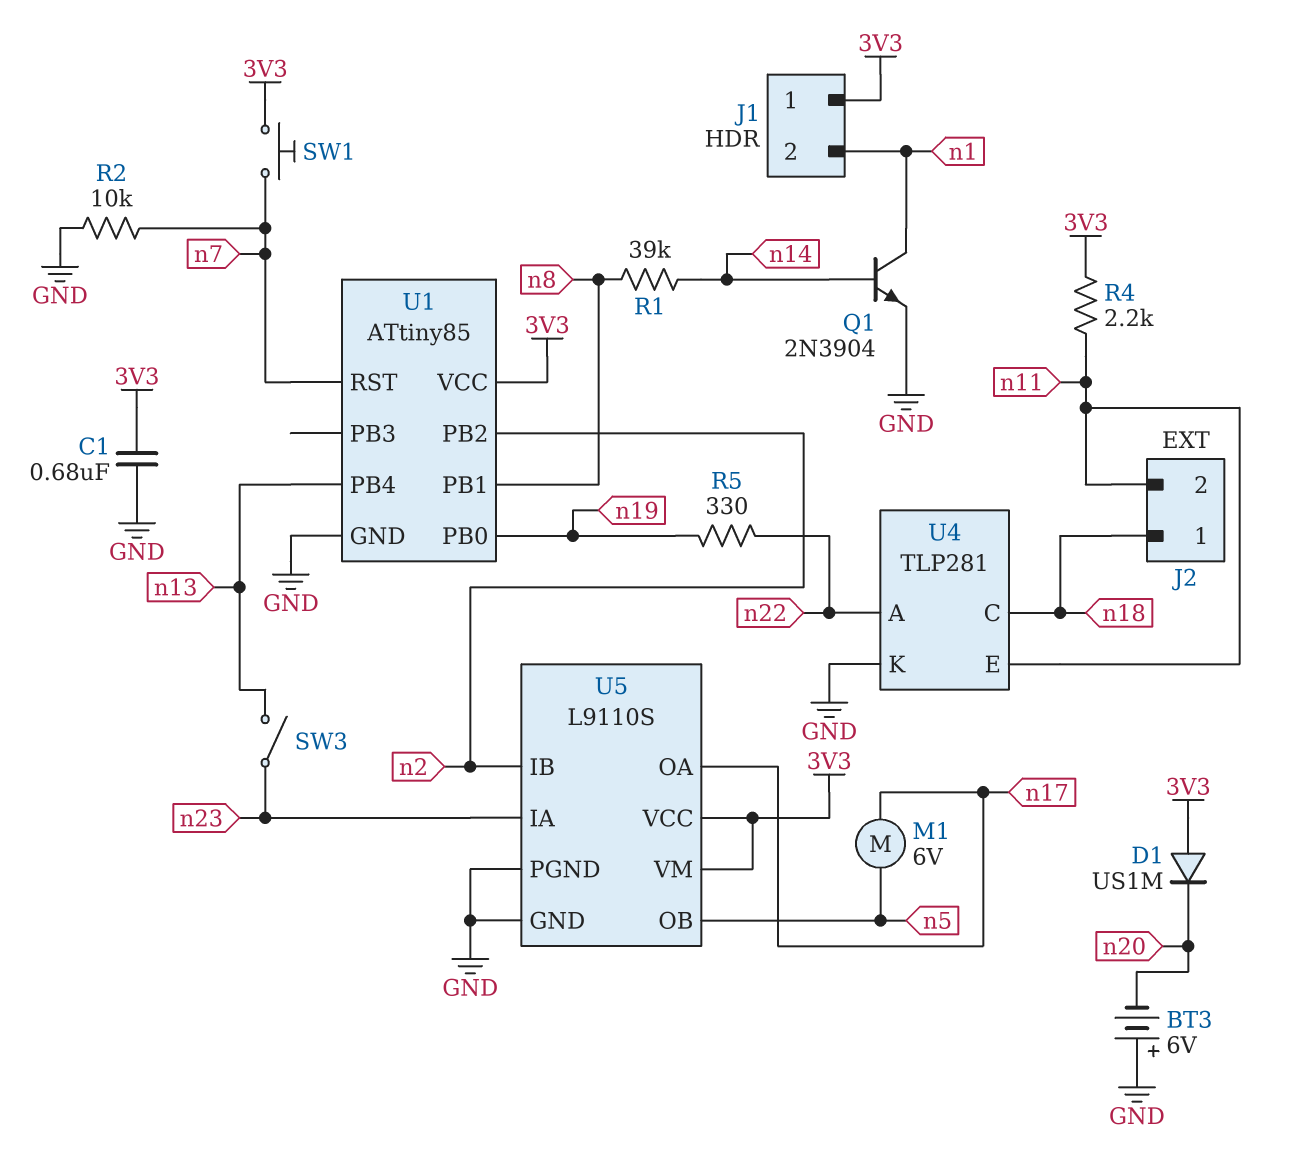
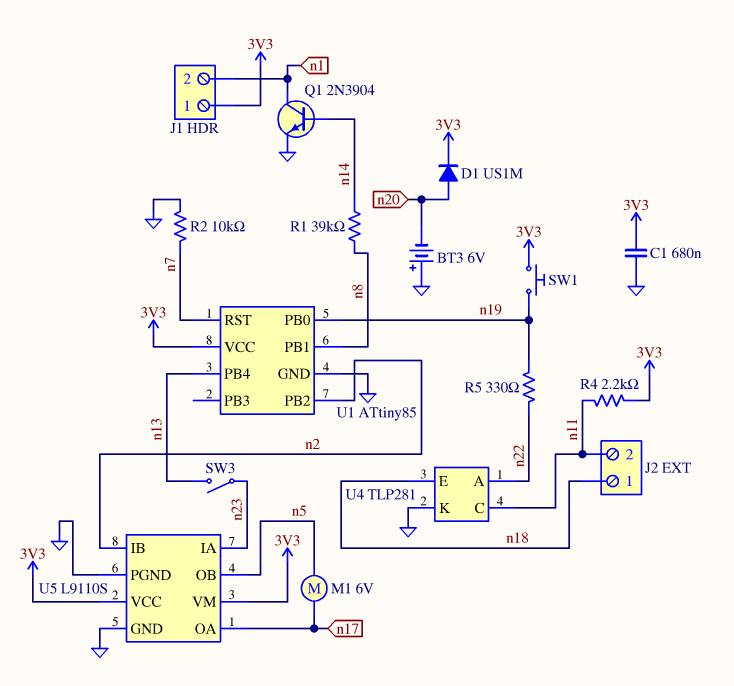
D1: diode US1M (A 3V3, K n20) -> diode US1M (A n20, K 3V3)
SW1: button (3V3, n7) -> button (3V3, n19)
U4 pin C: n18 -> n11
U4 pin E: n11 -> n18

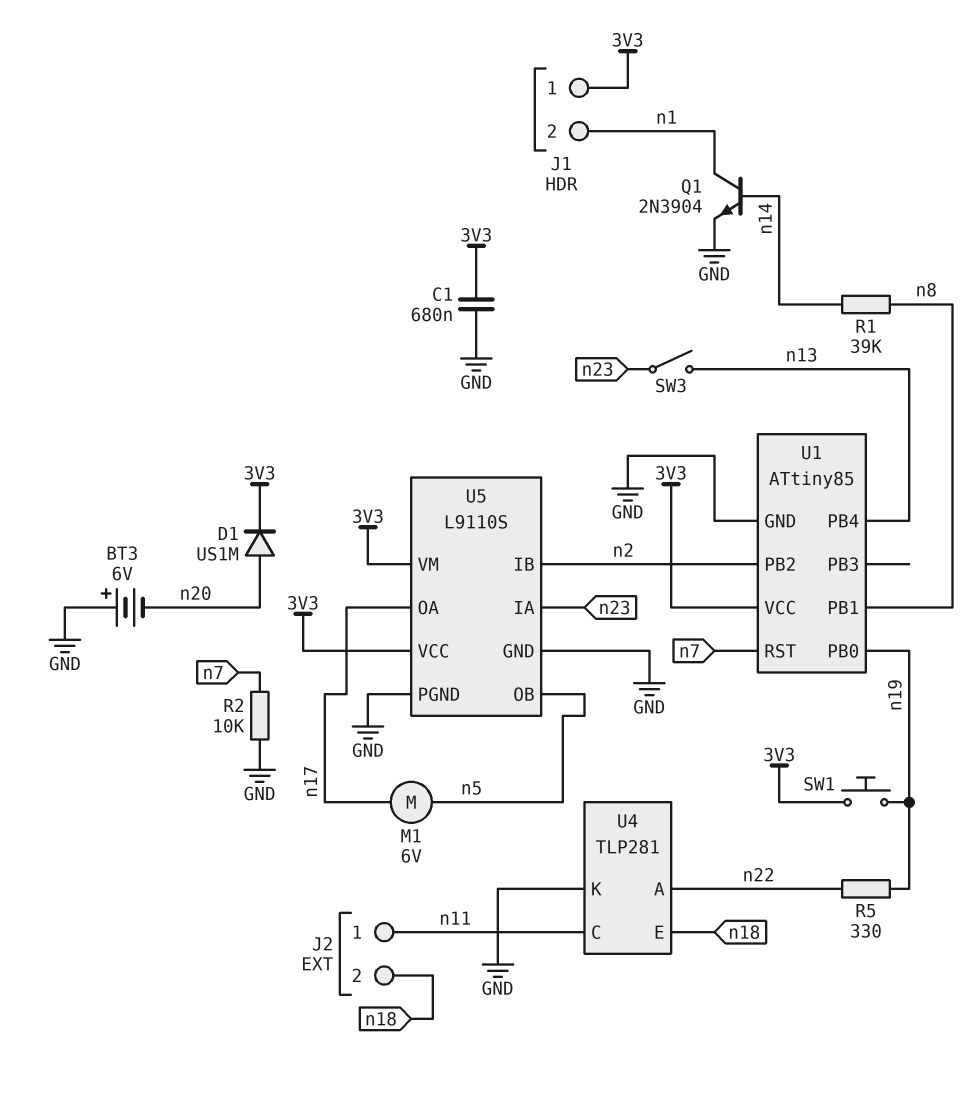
J2 pin 1: n18 -> n11
J2 pin 2: n11 -> n18
R4: 2.2k (3V3, n11) -> none

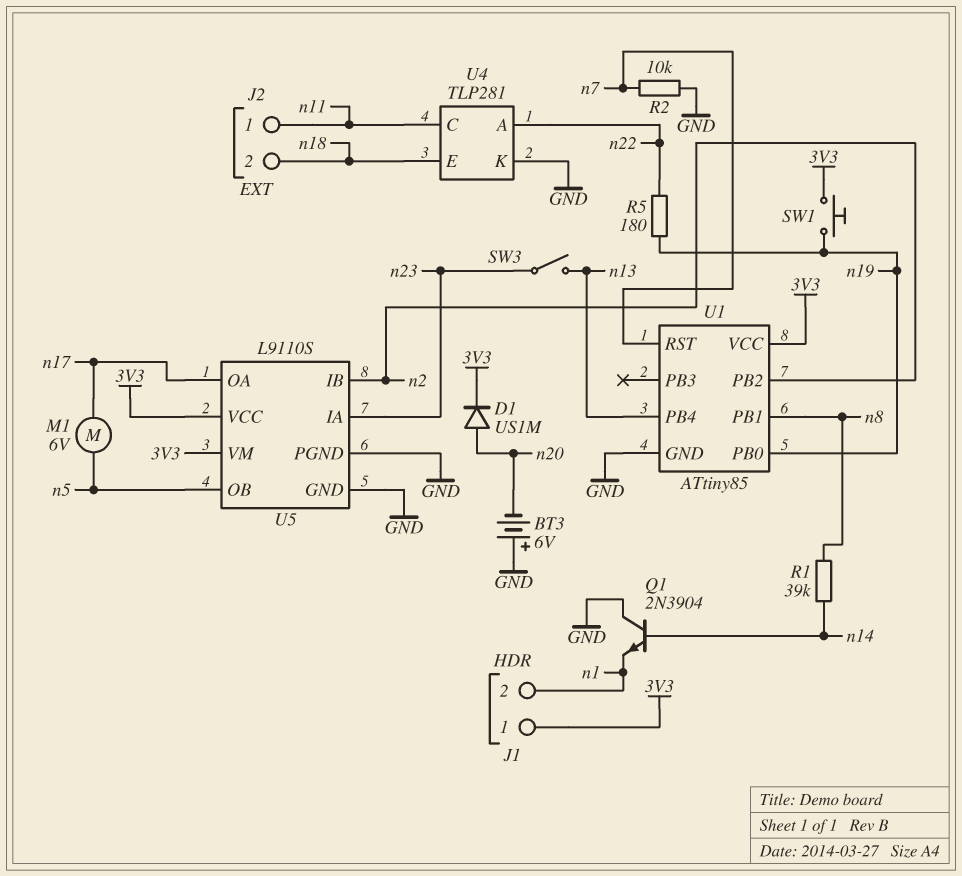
C1: 680nF (3V3, GND) -> none
Q1: NPN 2N3904 (B n14, C n1, E GND) -> NPN 2N3904 (B n14, C GND, E n1)
R5: 330 (n19, n22) -> 180 (n19, n22)

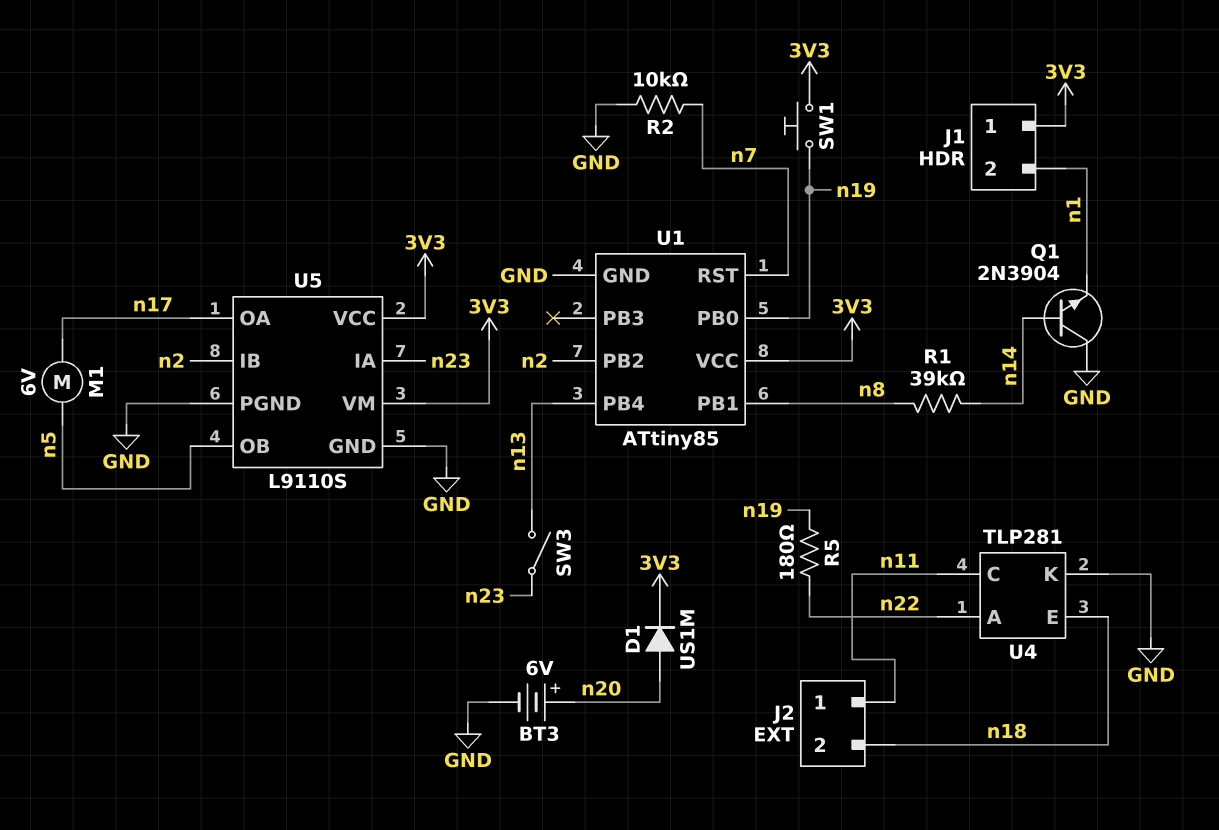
BT3: 6V (plus GND, minus n20) -> 6V (plus n20, minus GND)

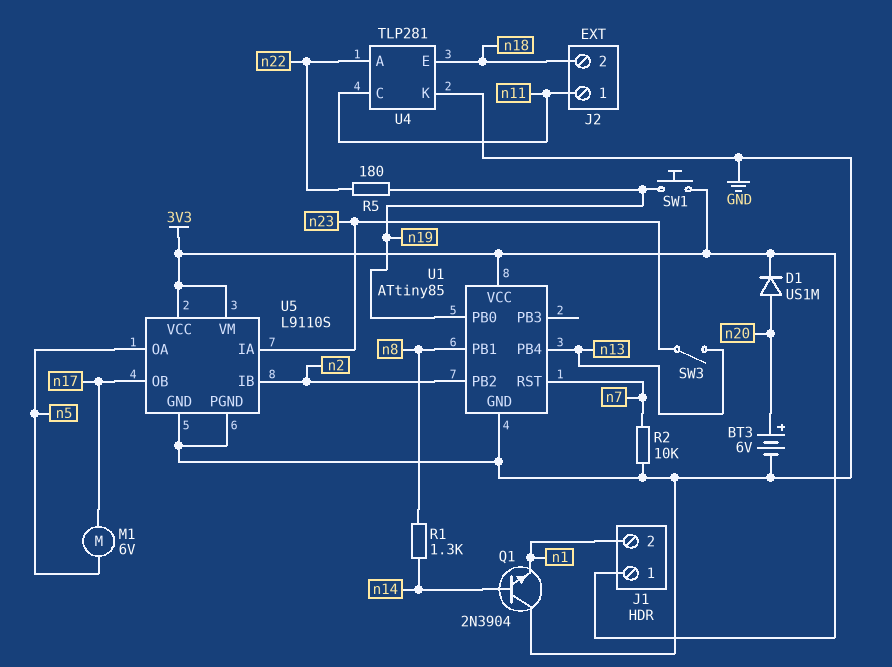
R1: 39k (n8, n14) -> 1.3k (n8, n14)
U5 pin OA: n17 -> n5
U5 pin OB: n5 -> n17

